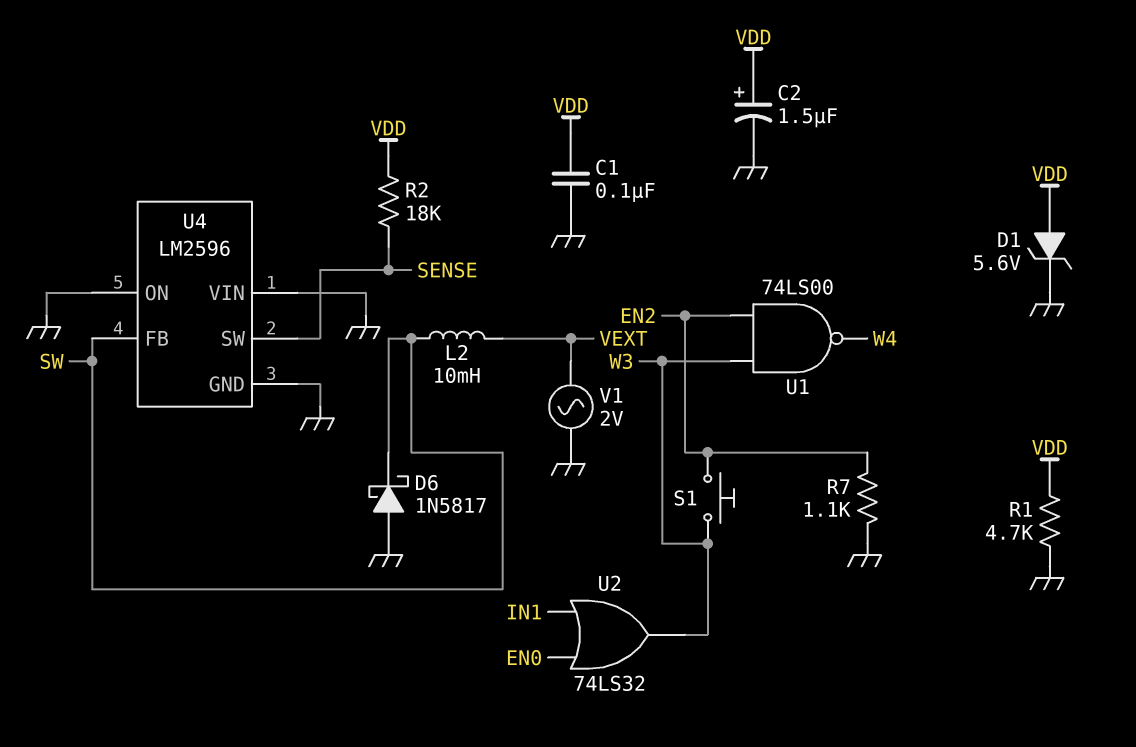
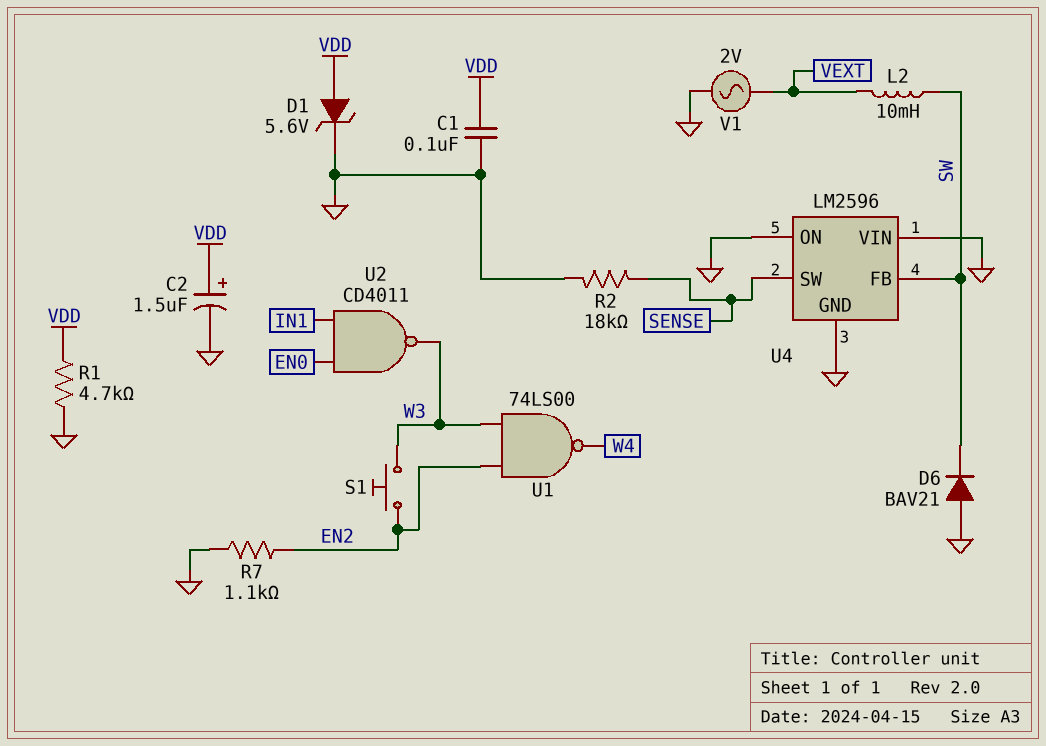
D6: schottky 1N5817 (A GND, K SW) -> diode BAV21 (A GND, K SW)
R2: 18k (SENSE, VDD) -> 18k (GND, SENSE)
U2: OR 74LS32 (in EN0, in IN1, out W3) -> NAND CD4011 (in EN0, in IN1, out W3)

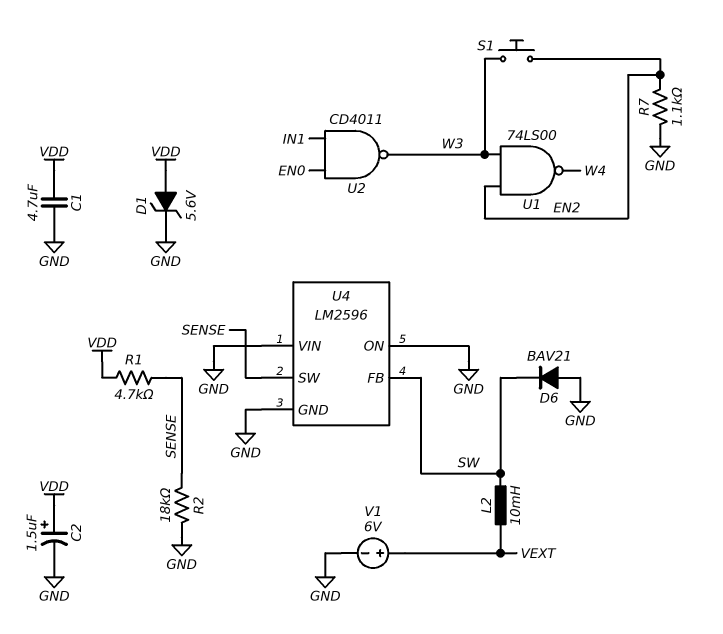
C1: 100nF (GND, VDD) -> 4.7uF (GND, VDD)
R1: 4.7k (GND, VDD) -> 4.7k (SENSE, VDD)
V1: AC 2V (GND, VEXT) -> 6V (plus VEXT, minus GND)

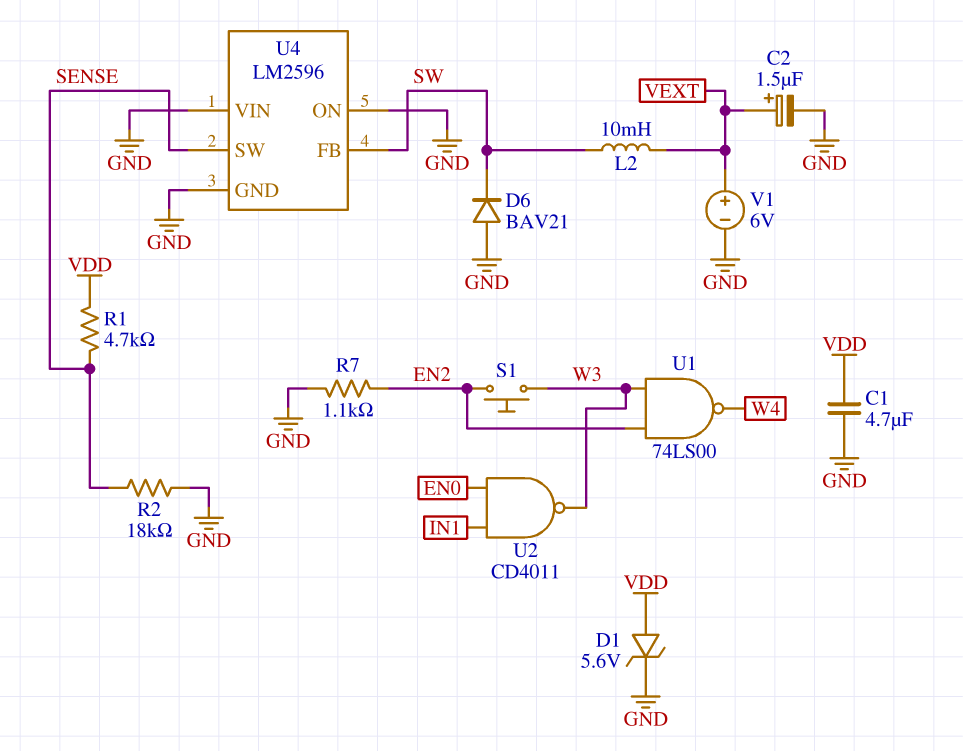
C2: 1.5uF (plus VDD, minus GND) -> 1.5uF (plus VEXT, minus GND)

